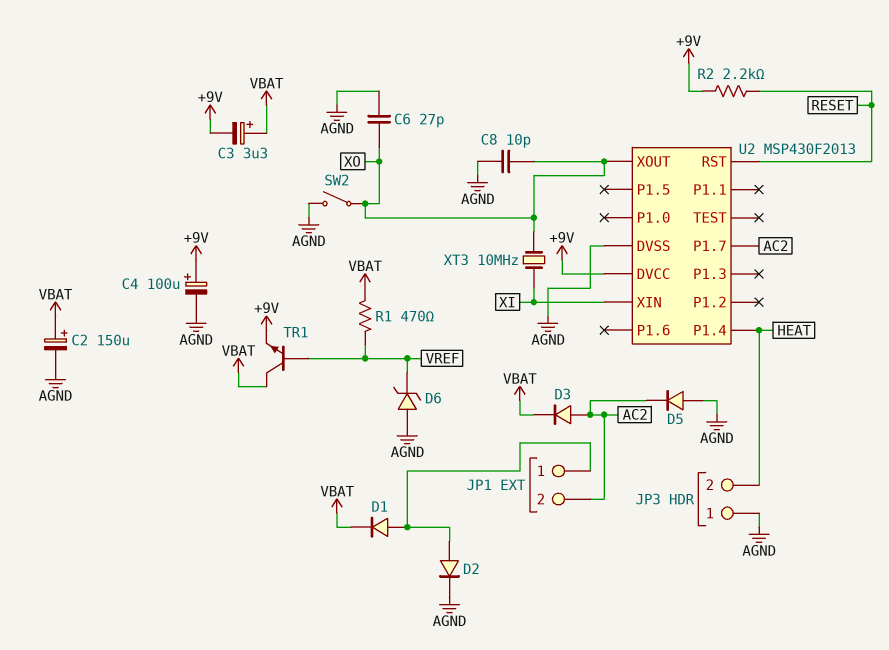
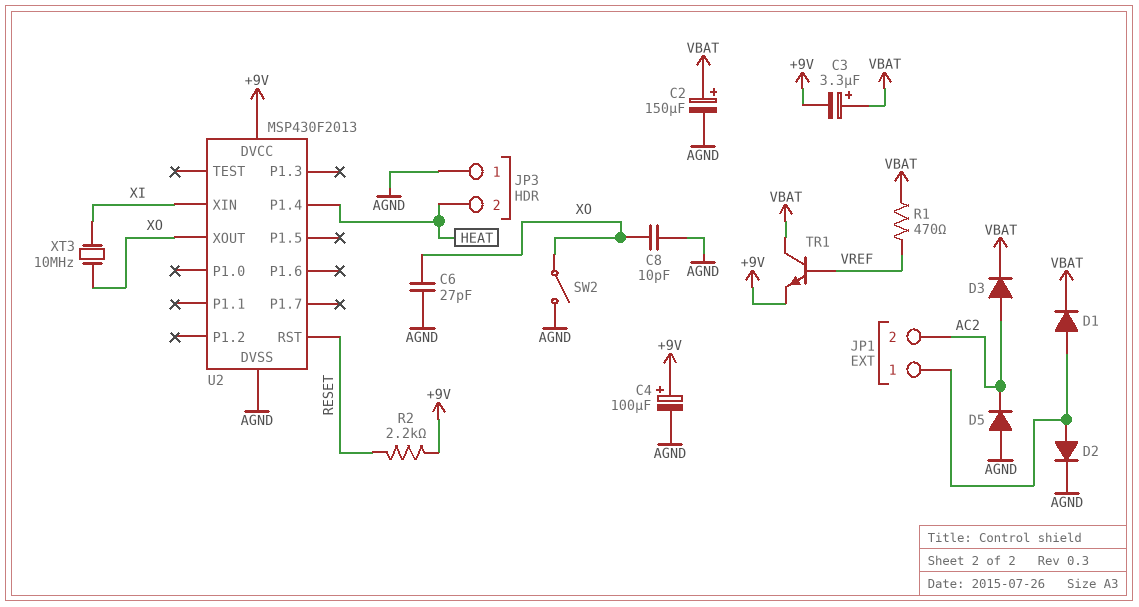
D6: zener (A AGND, K VREF) -> none
U2 pin P1.7: AC2 -> none

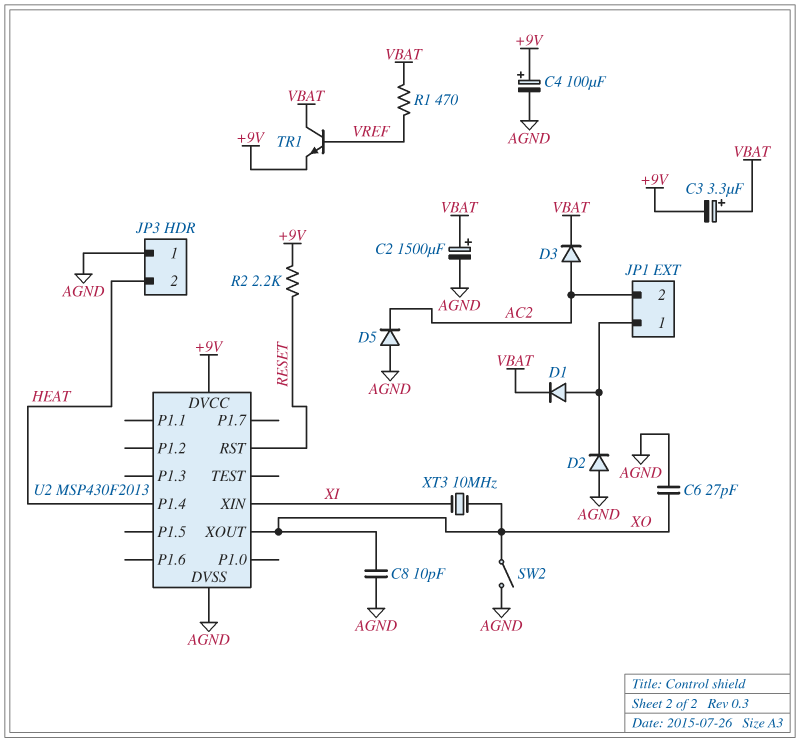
C2: 150uF (plus VBAT, minus AGND) -> 1500uF (plus VBAT, minus AGND)
D2: diode (A JP1/1, K AGND) -> diode (A AGND, K JP1/1)

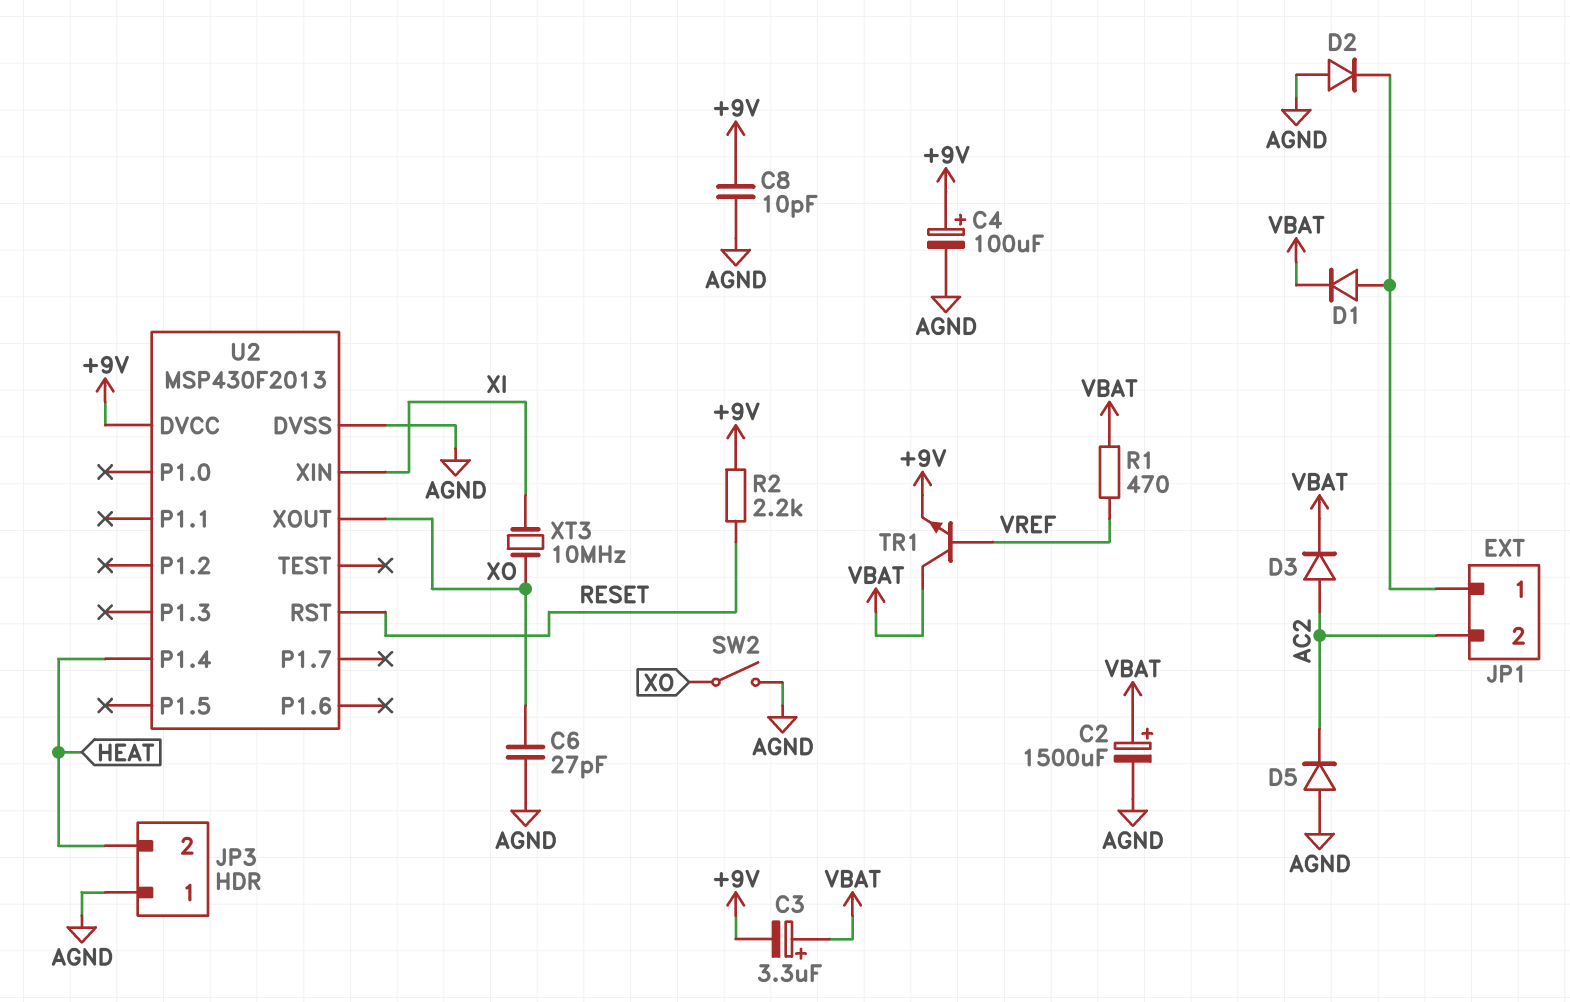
C8: 10pF (AGND, XO) -> 10pF (+9V, AGND)

